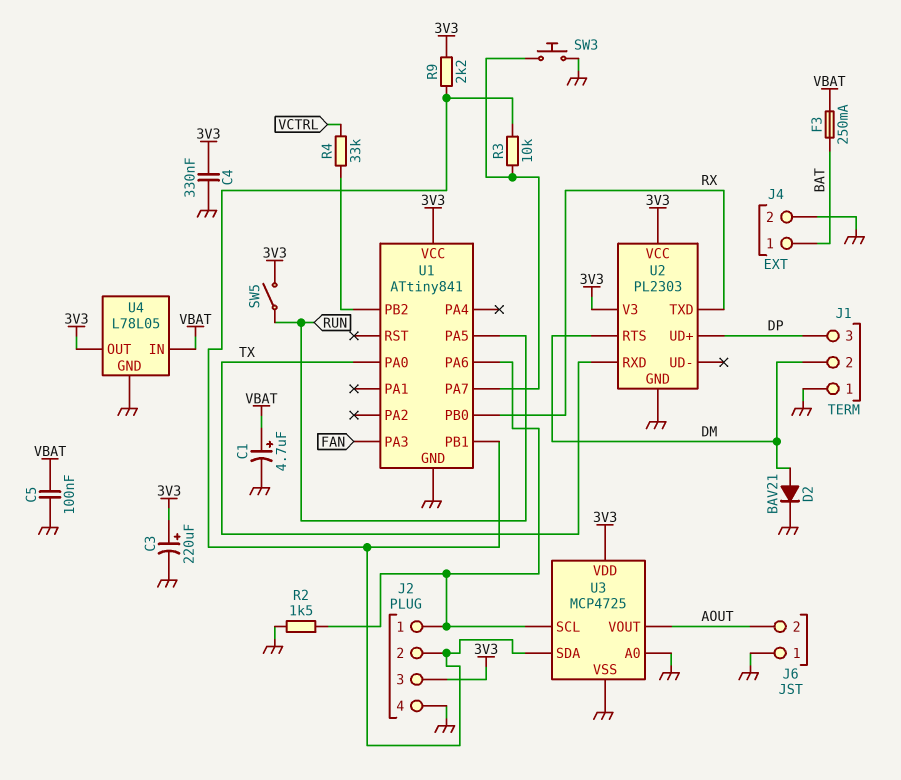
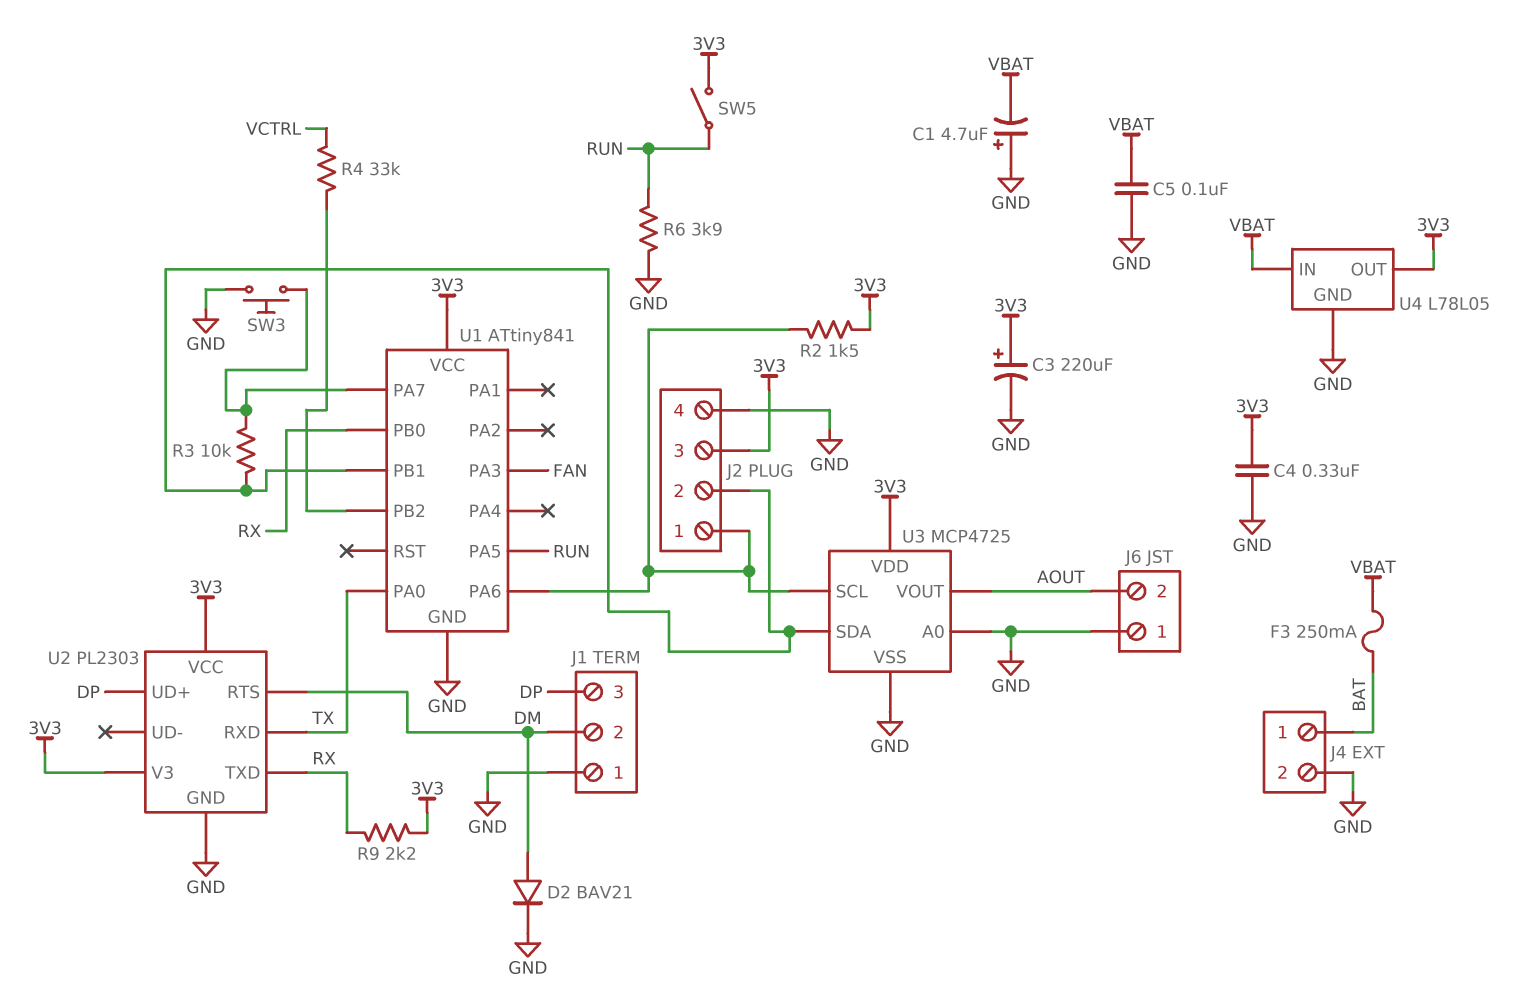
C1: 4.7uF (plus VBAT, minus GND) -> 4.7uF (plus GND, minus VBAT)
R2: 1.5k (GND, J2/1) -> 1.5k (3V3, J2/1)
R6: none -> 3.9k (GND, RUN)
R9: 2.2k (3V3, J2/2) -> 2.2k (3V3, RX)

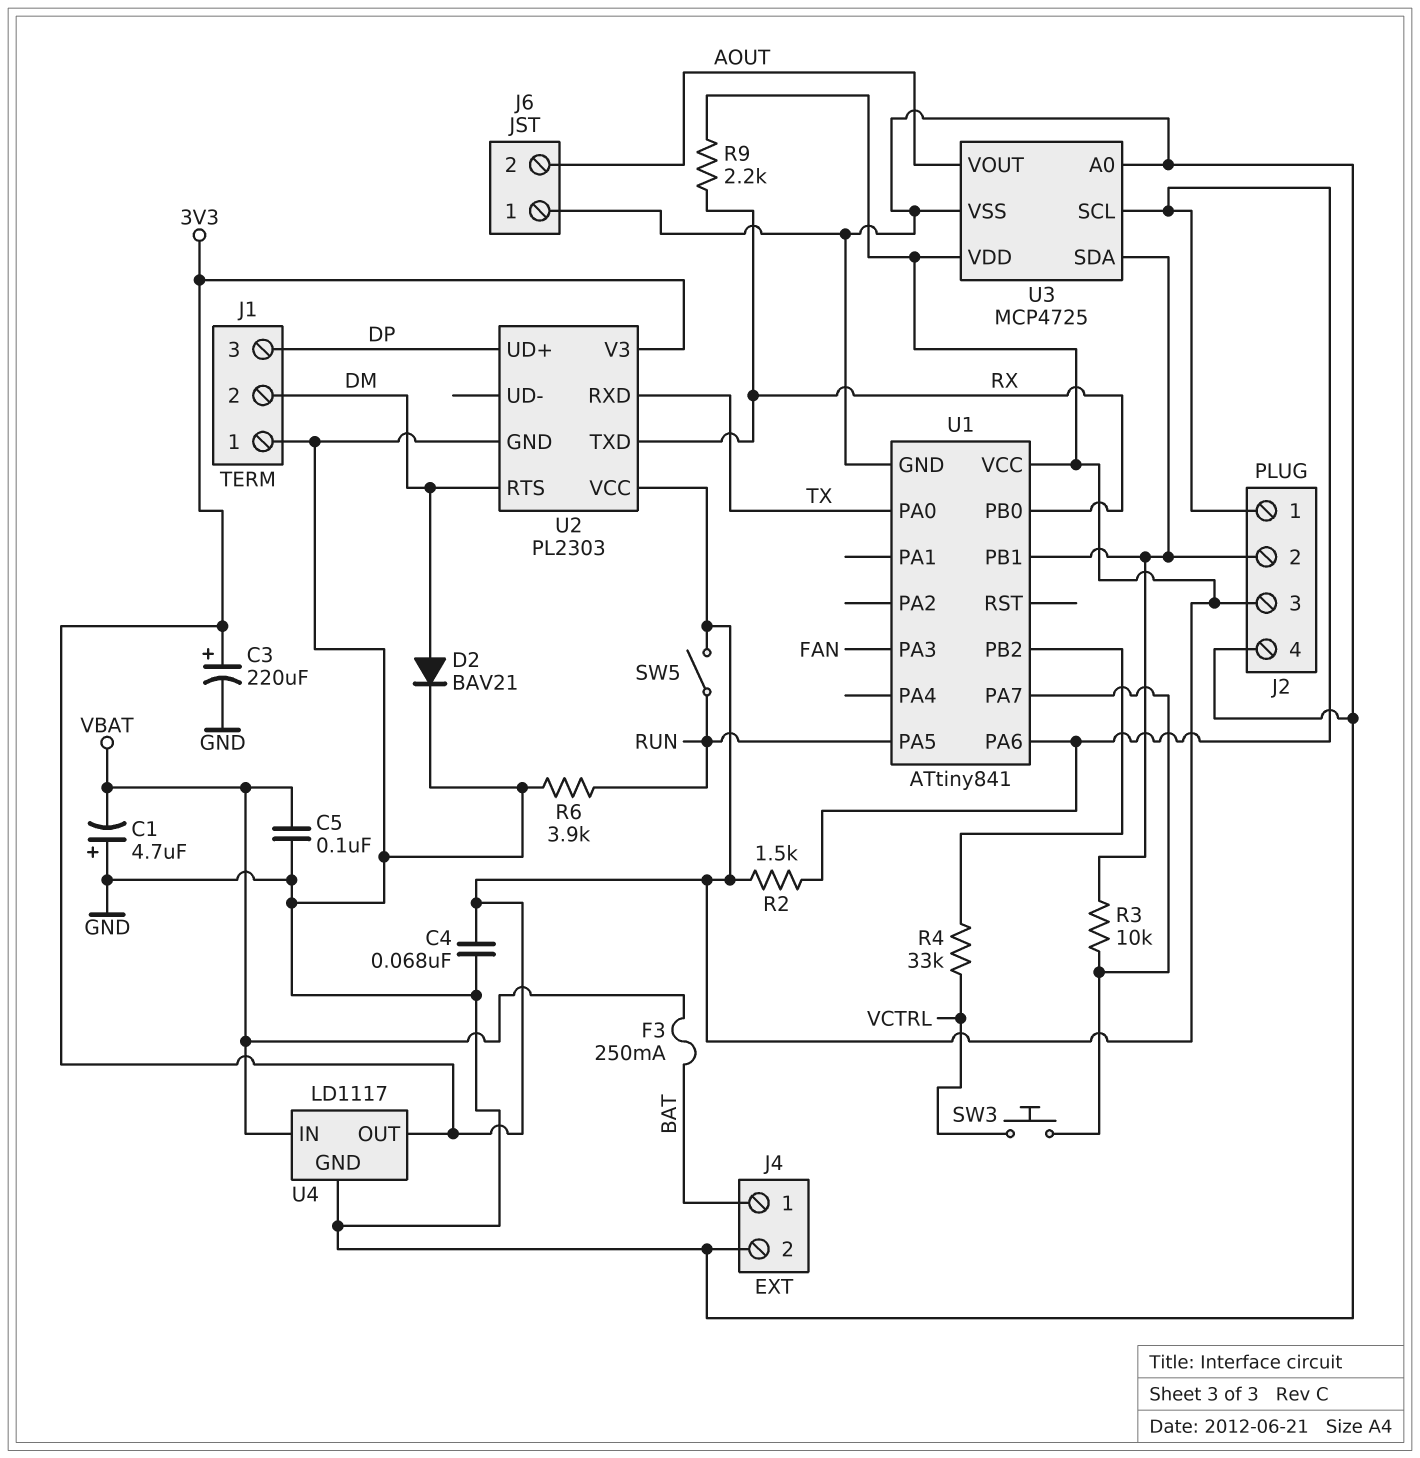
C4: 330nF (3V3, GND) -> 68nF (3V3, GND)
SW3: button (GND, U1/PA7) -> button (U1/PA7, VCTRL)
U4: L78L05 -> LD1117

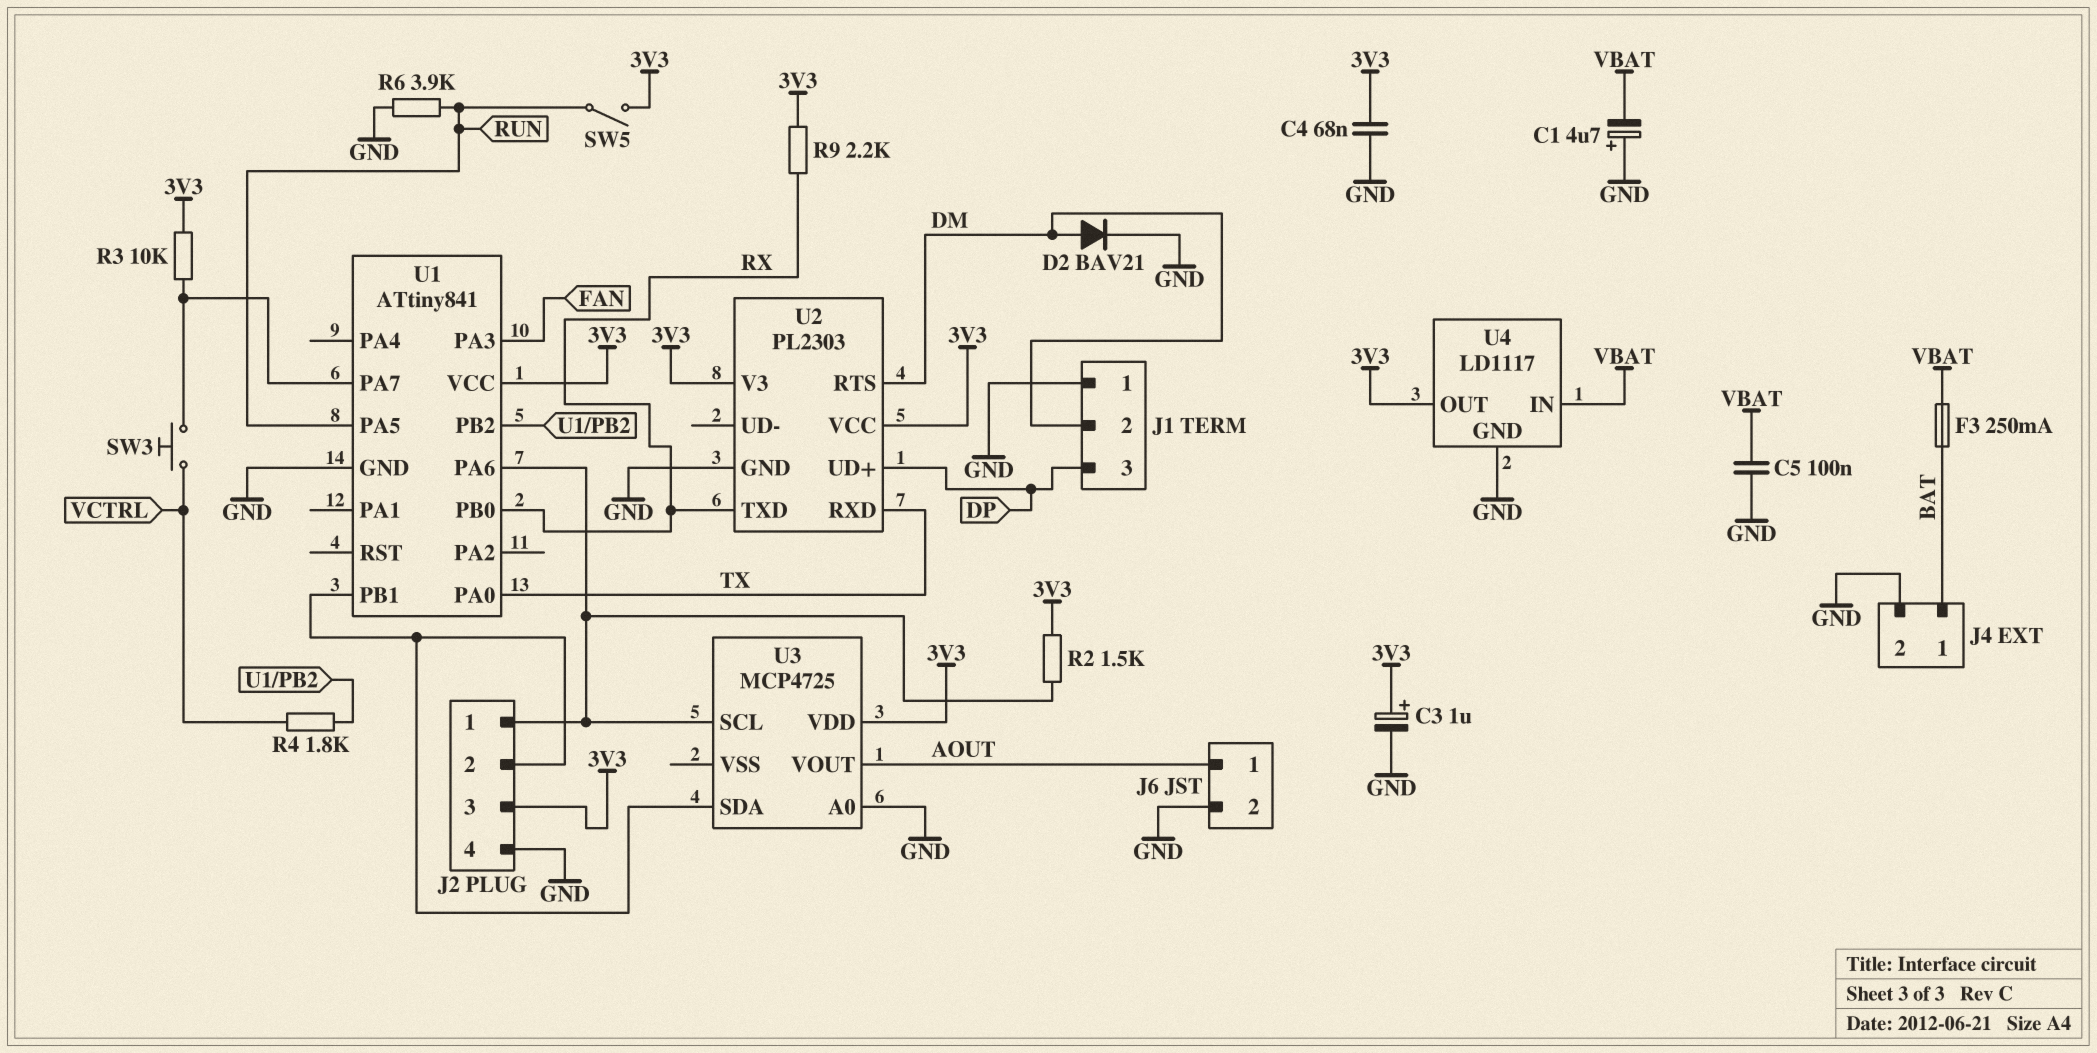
C3: 220uF (plus 3V3, minus GND) -> 1uF (plus 3V3, minus GND)
J6 pin 1: GND -> AOUT
J6 pin 2: AOUT -> GND
R3: 10k (J2/2, U1/PA7) -> 10k (3V3, U1/PA7)
R4: 33k (U1/PB2, VCTRL) -> 1.8k (U1/PB2, VCTRL)
U3 pin VSS: GND -> none

